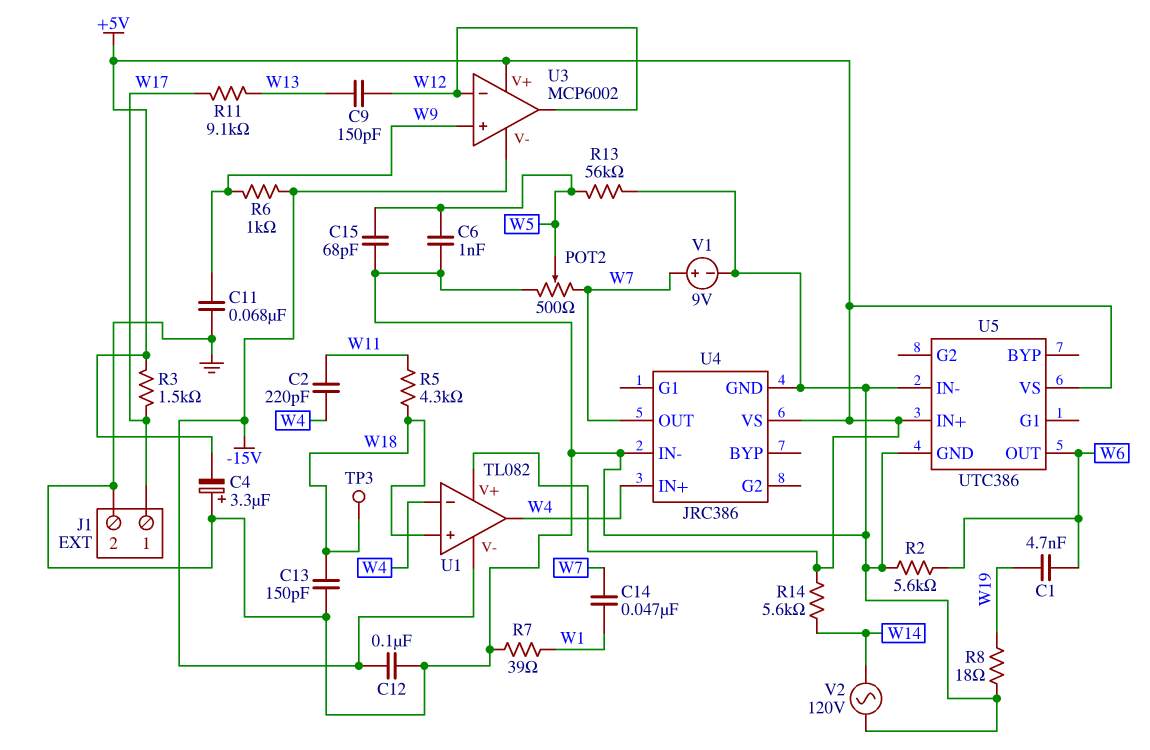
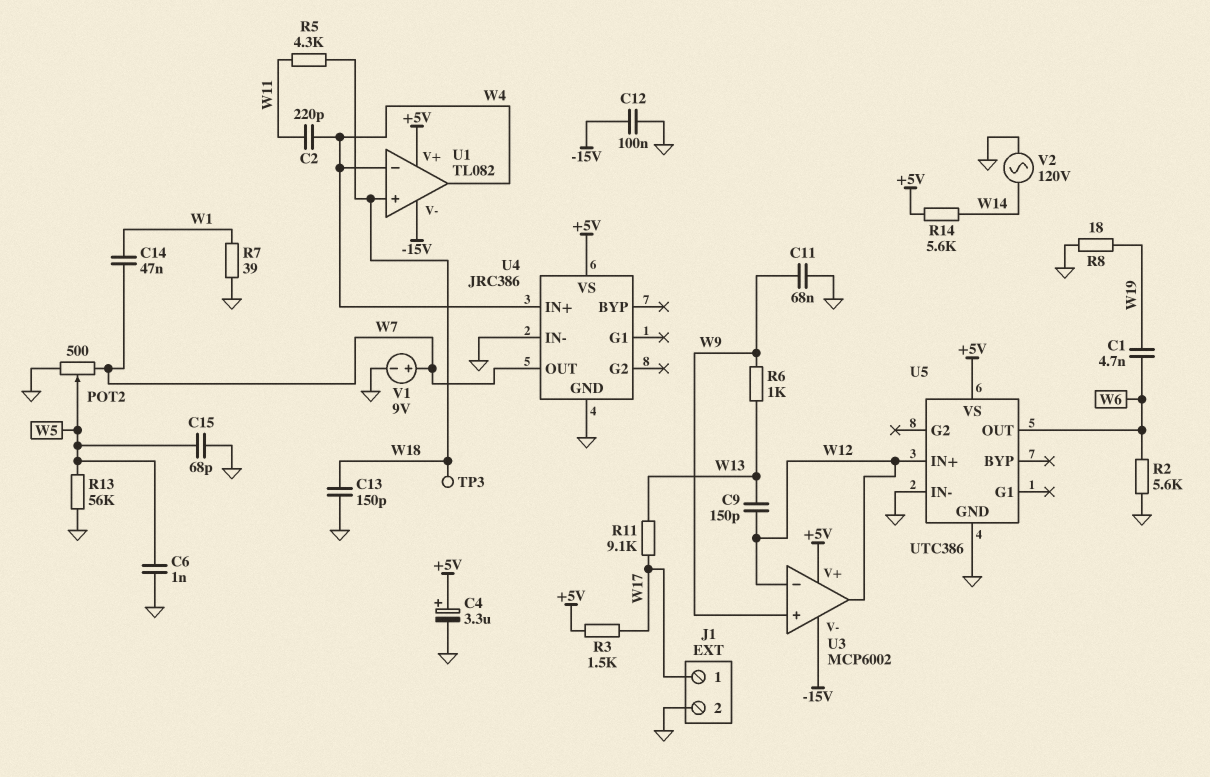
C4: 3.3uF (plus GND, minus +5V) -> 3.3uF (plus +5V, minus GND)
R6: 1k (-15V, W9) -> 1k (W9, W13)
U5 pin IN+: +5V -> W12

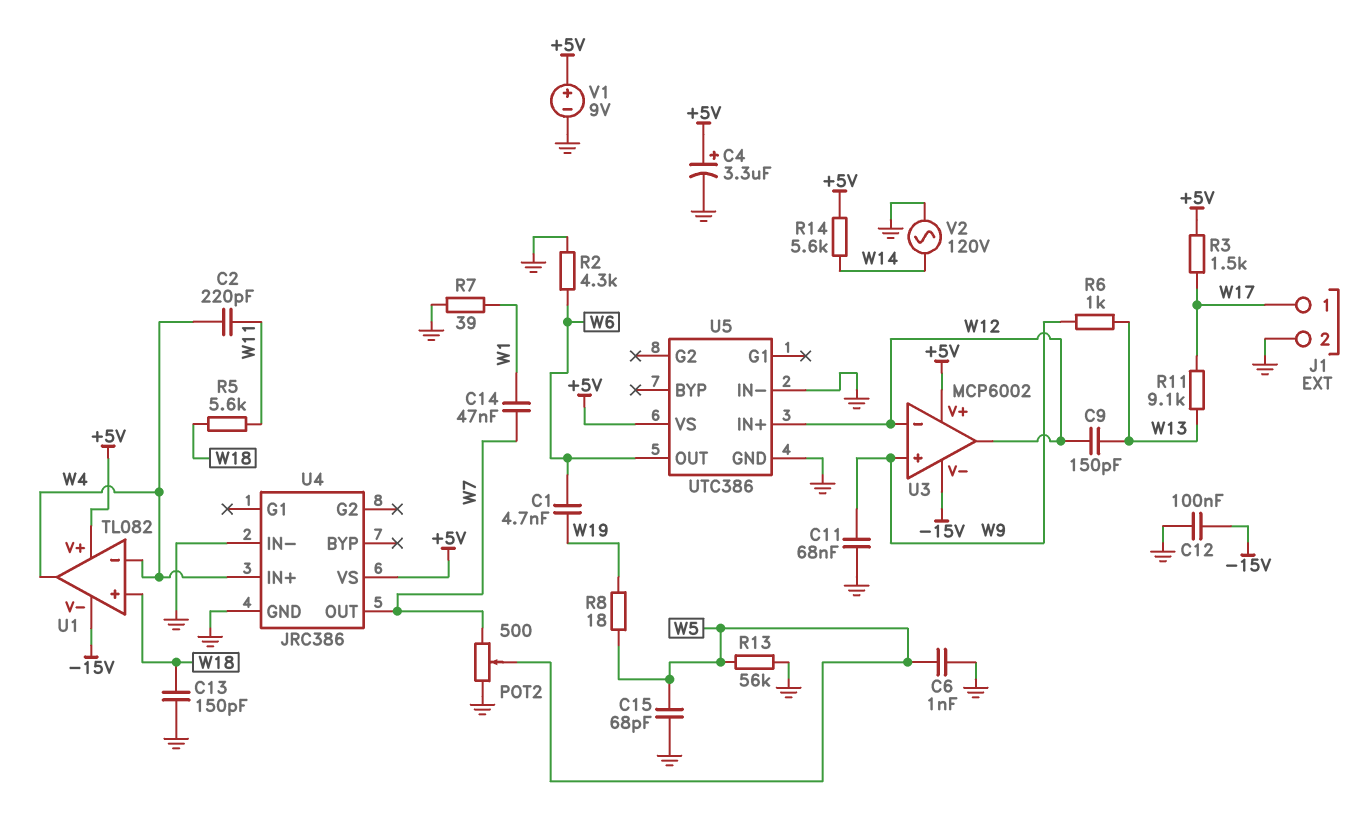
R2: 5.6k (GND, W6) -> 4.3k (GND, W6)
R5: 4.3k (W11, W18) -> 5.6k (W11, W18)
R8: 18 (GND, W19) -> 18 (W5, W19)
TP3: test point (W18) -> none
V1: 9V (plus W7, minus GND) -> 9V (plus +5V, minus GND)

